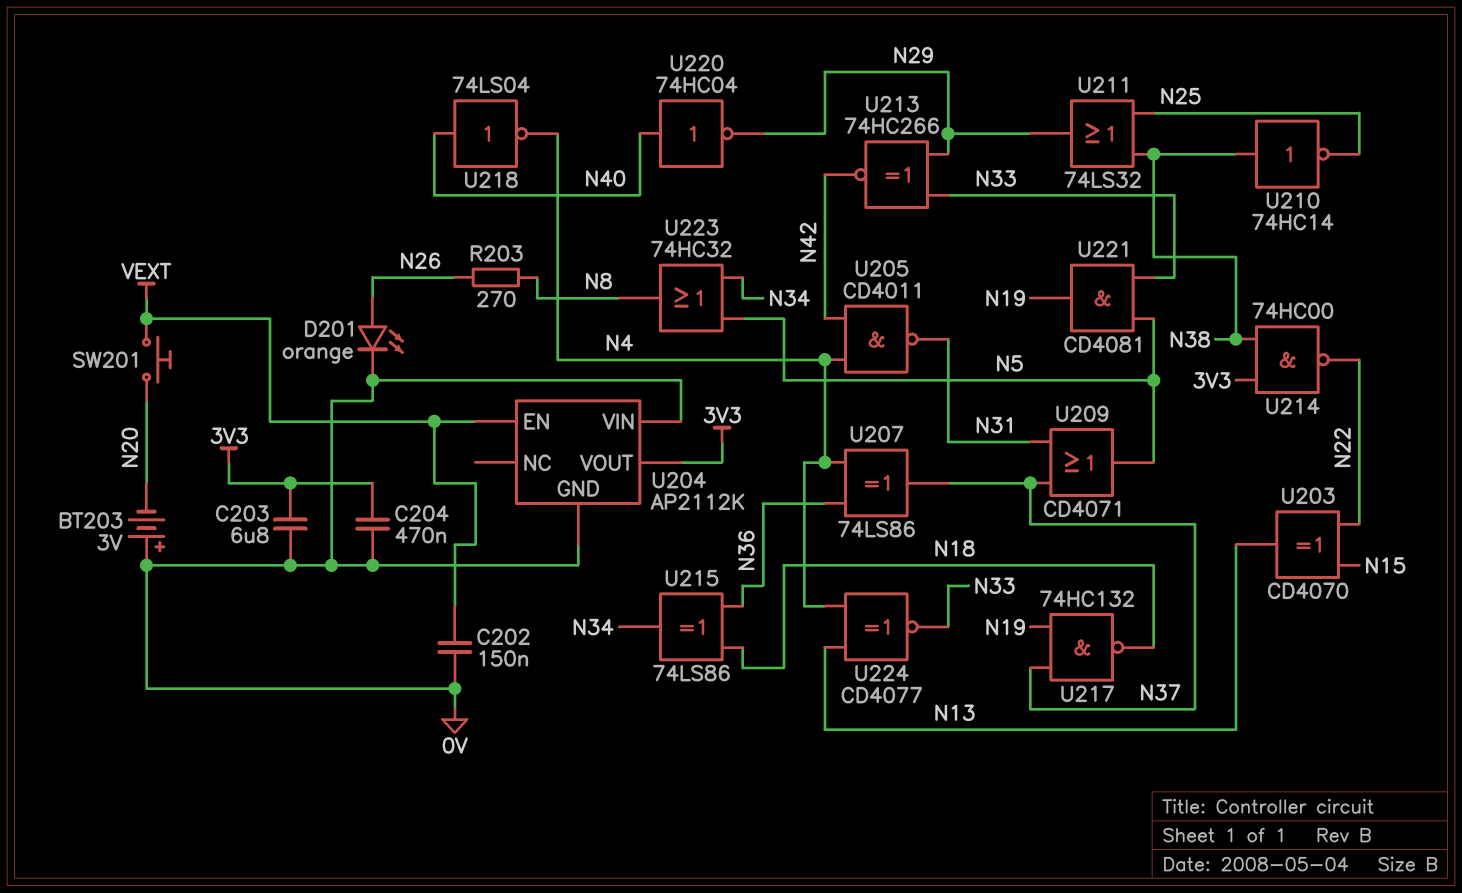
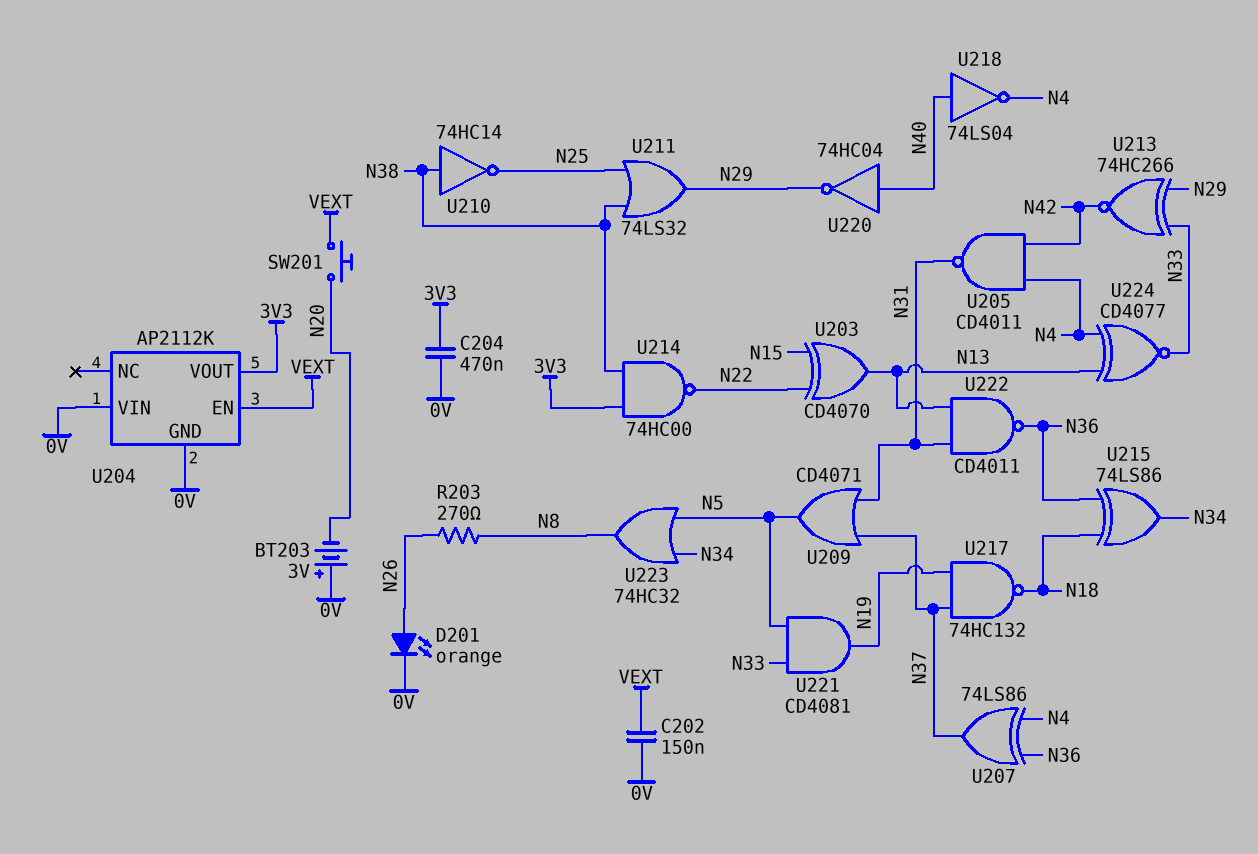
C203: 6.8uF (0V, 3V3) -> none
U222: none -> NAND CD4011 (in N13, in N31, out N36)

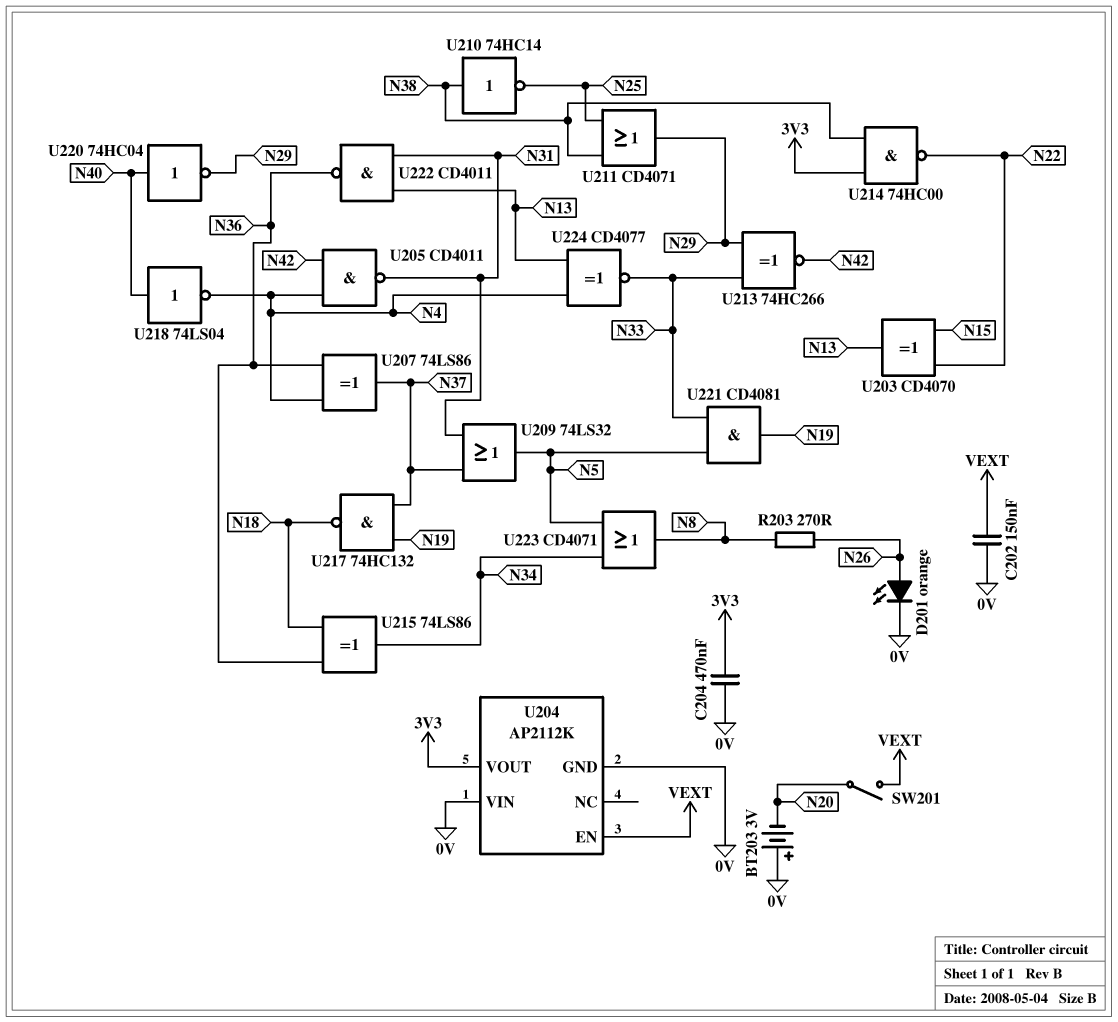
SW201: button (N20, VEXT) -> switch (N20, VEXT)
U209: OR CD4071 (in N31, in N37, out N5) -> OR 74LS32 (in N31, in N37, out N5)
U211: OR 74LS32 (in N25, in N38, out N29) -> OR CD4071 (in N25, in N38, out N29)
U223: OR 74HC32 (in N5, in N34, out N8) -> OR CD4071 (in N5, in N34, out N8)

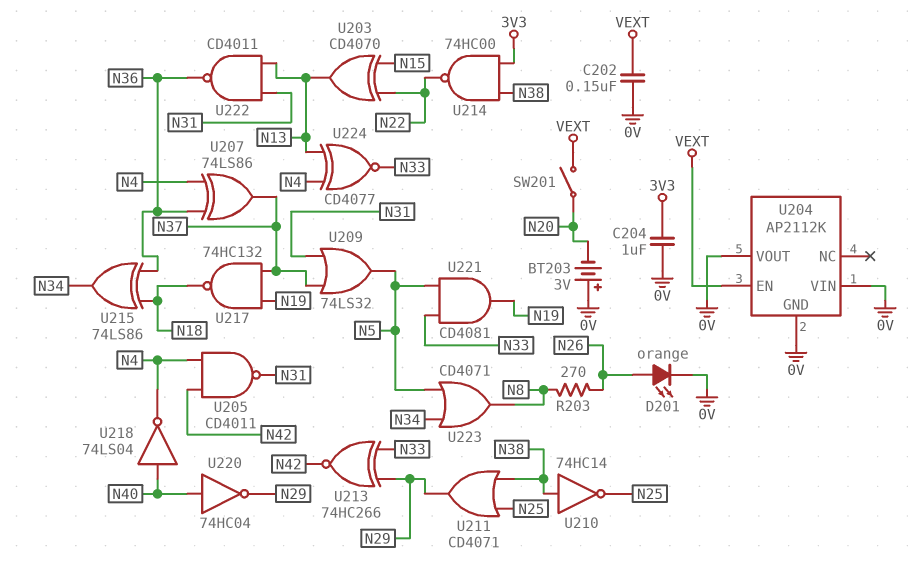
C204: 470nF (0V, 3V3) -> 1uF (0V, 3V3)
U204 pin VOUT: 3V3 -> 0V

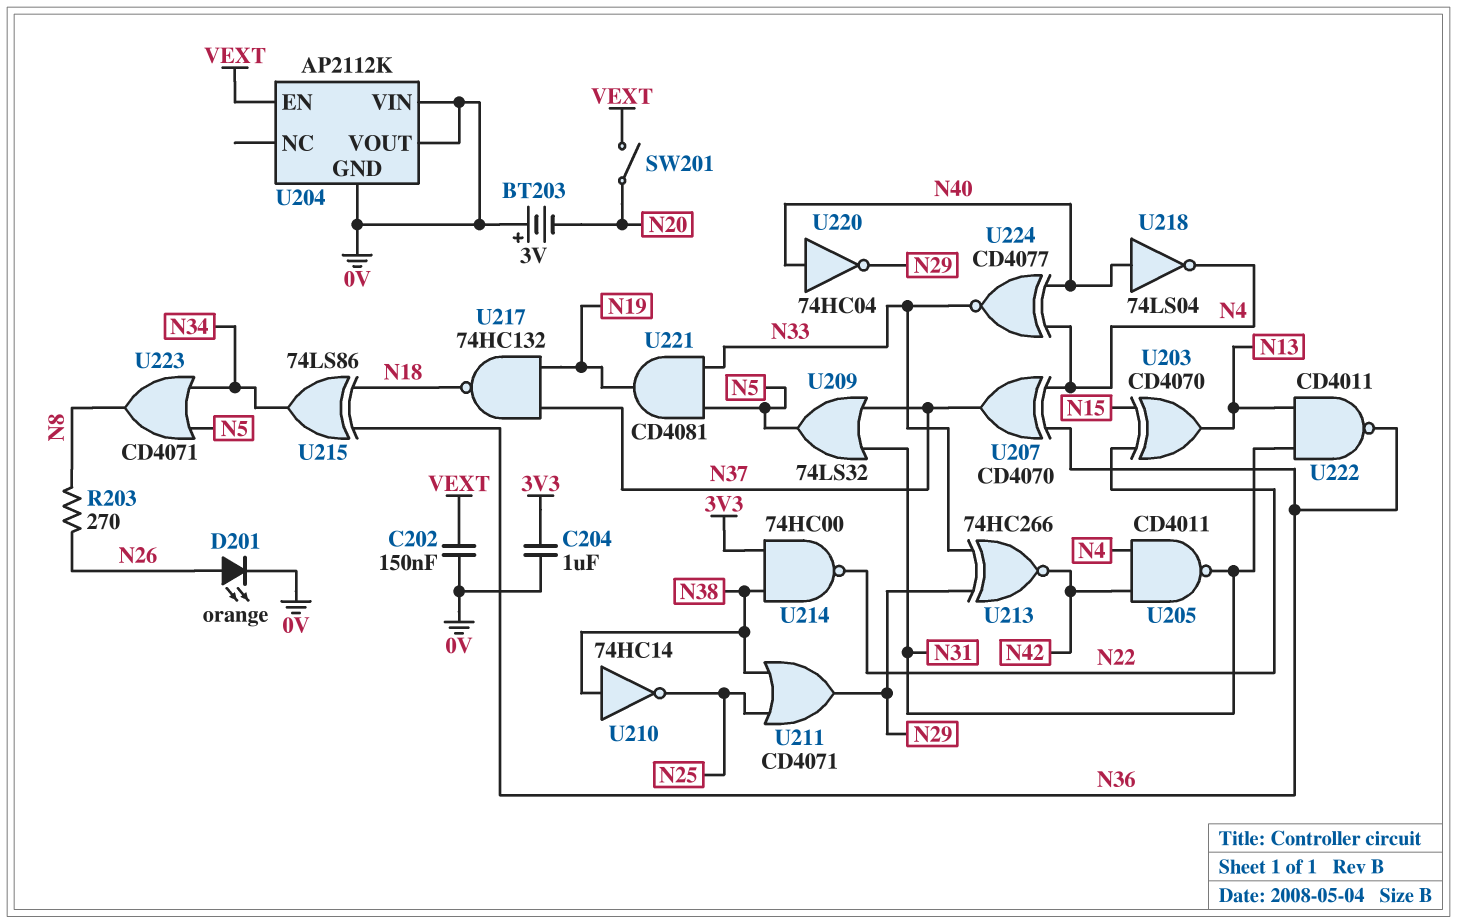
U207: XOR 74LS86 (in N4, in N36, out N37) -> XOR CD4070 (in N4, in N36, out N37)
U224: XNOR CD4077 (in N4, in N13, out N33) -> XNOR CD4077 (in N4, in N40, out N33)

